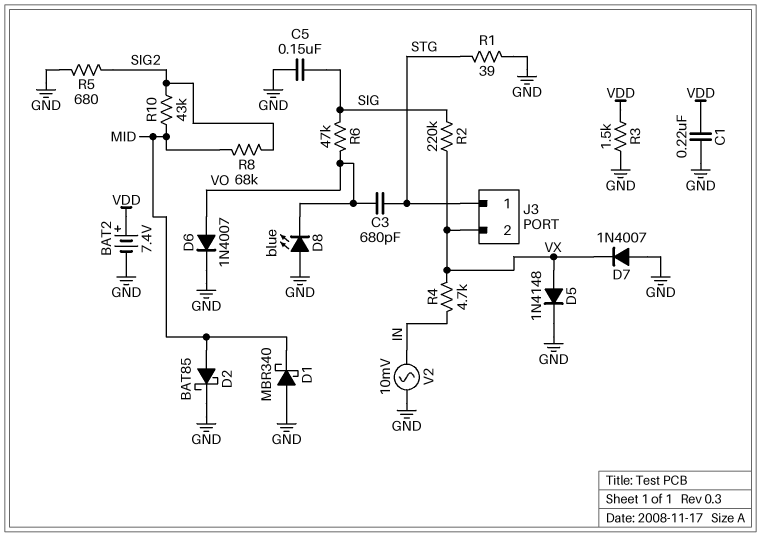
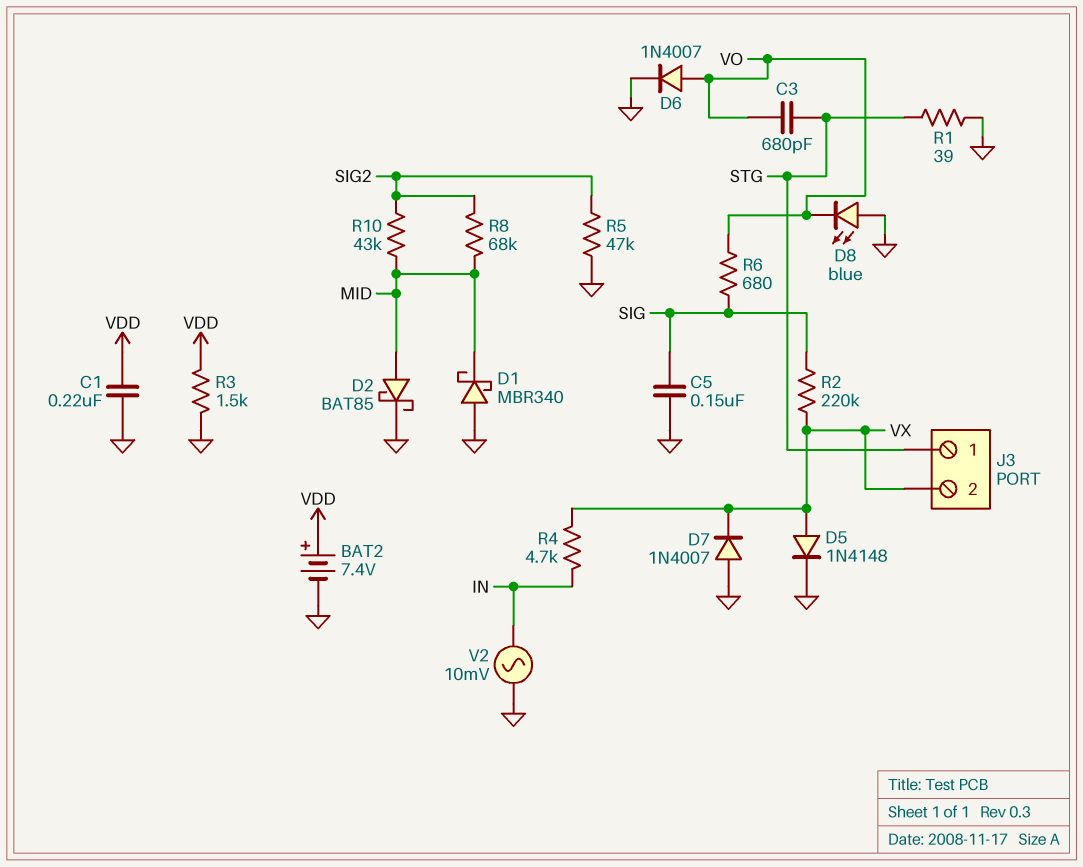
R5: 680 (GND, SIG2) -> 47k (GND, SIG2)
R6: 47k (SIG, VO) -> 680 (SIG, VO)

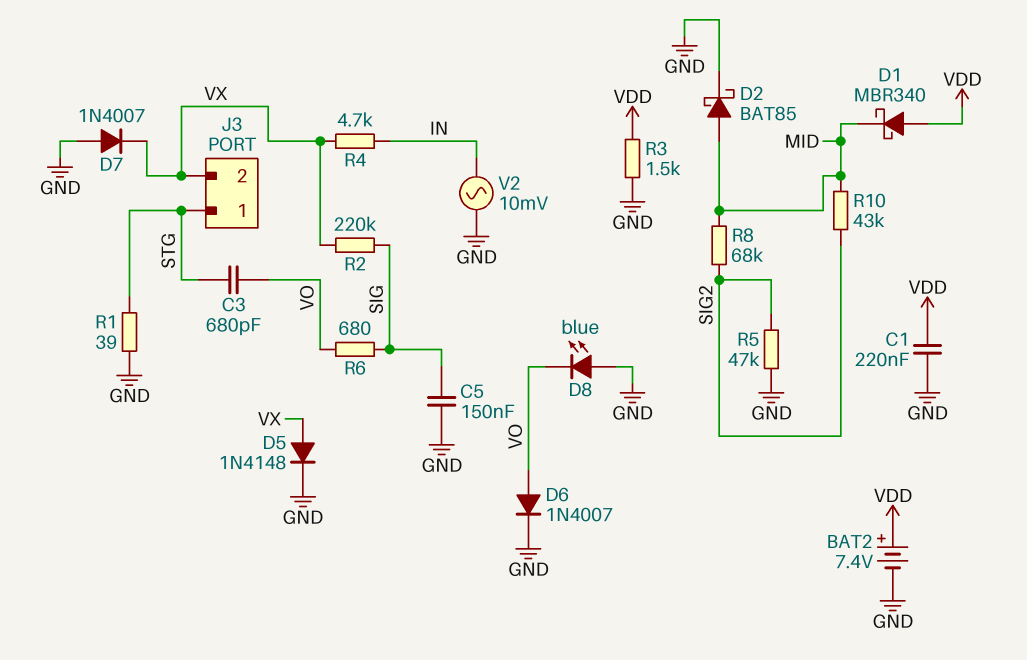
D1: schottky MBR340 (A GND, K MID) -> schottky MBR340 (A VDD, K MID)

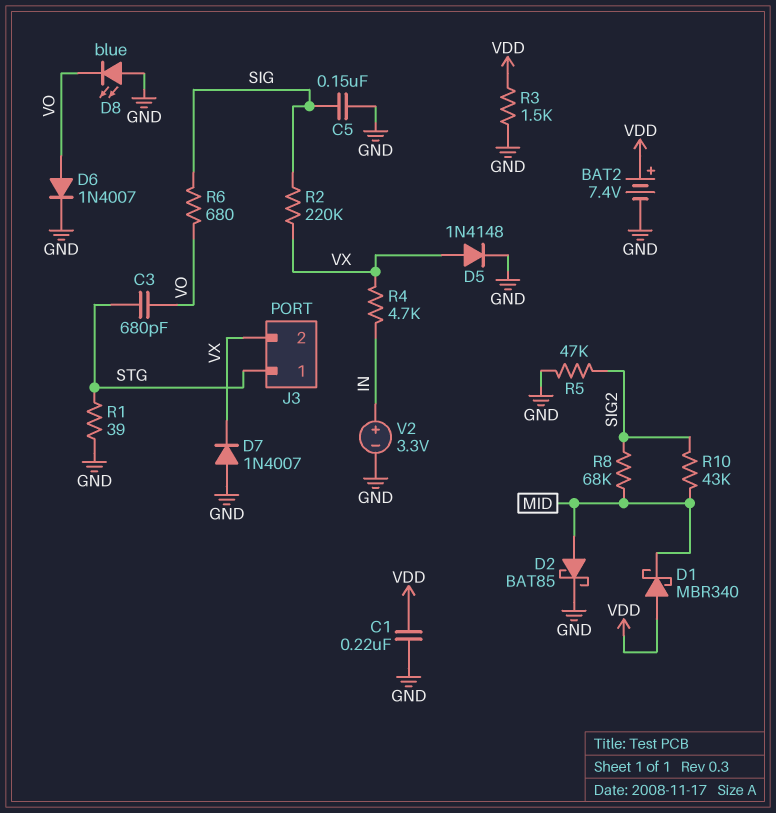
V2: AC 10mV (GND, IN) -> 3.3V (plus IN, minus GND)

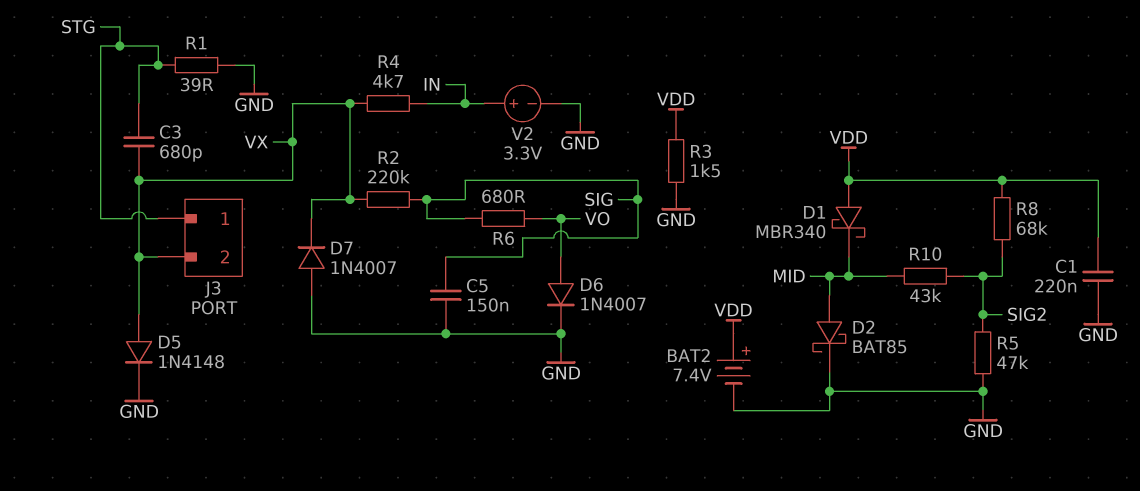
C3: 680pF (STG, VO) -> 680pF (STG, VX)
D8: LED blue (A GND, K VO) -> none
R8: 68k (MID, SIG2) -> 68k (SIG2, VDD)

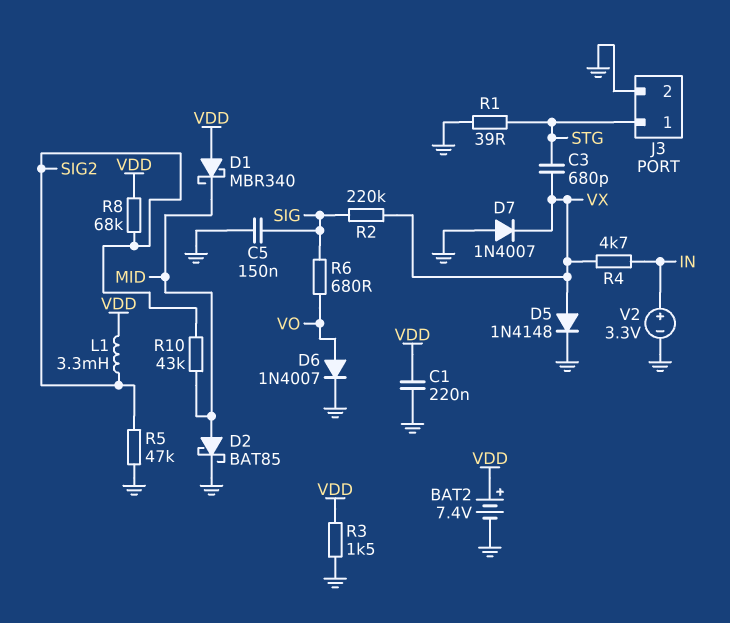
J3 pin 2: VX -> GND
L1: none -> 3.3mH (SIG2, VDD)

